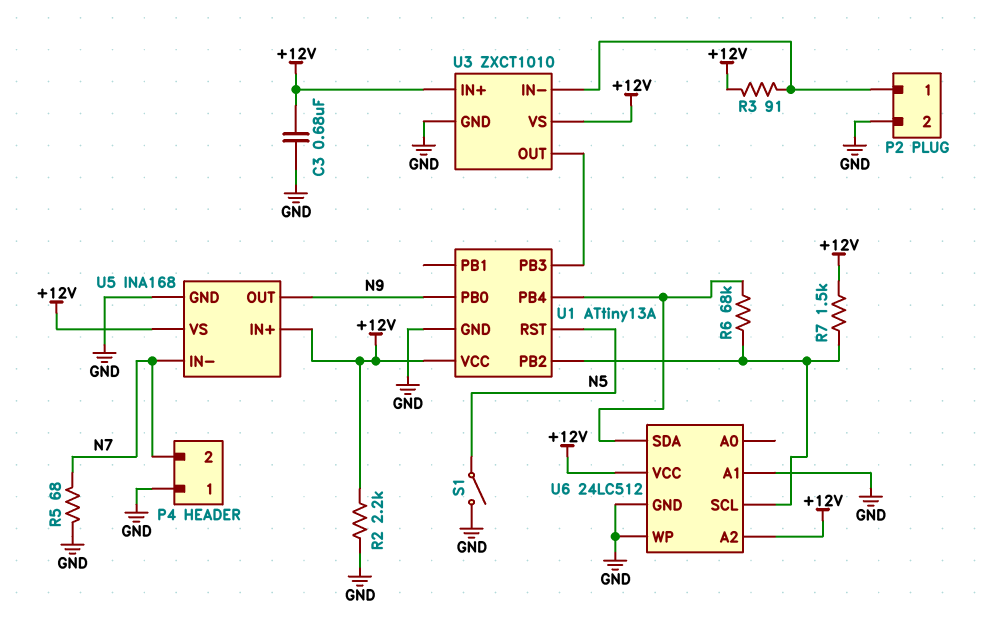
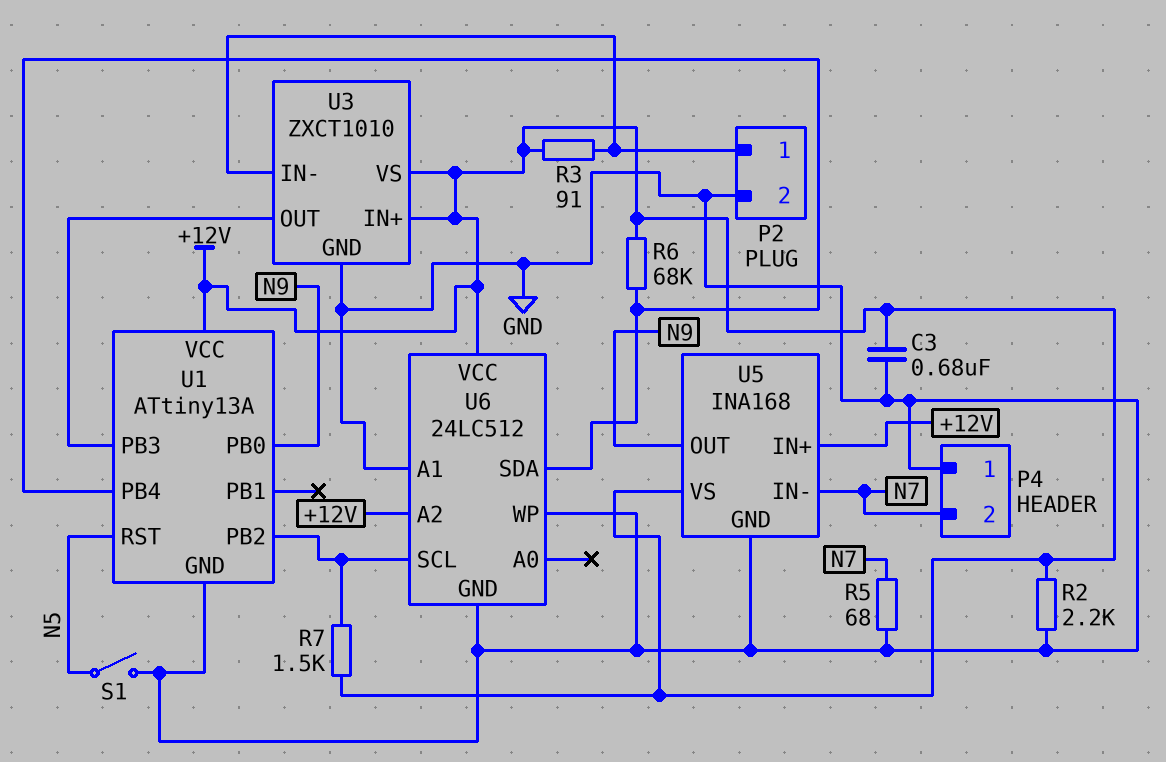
R6: 68k (U1/PB2, U1/PB4) -> 68k (+12V, U1/PB4)

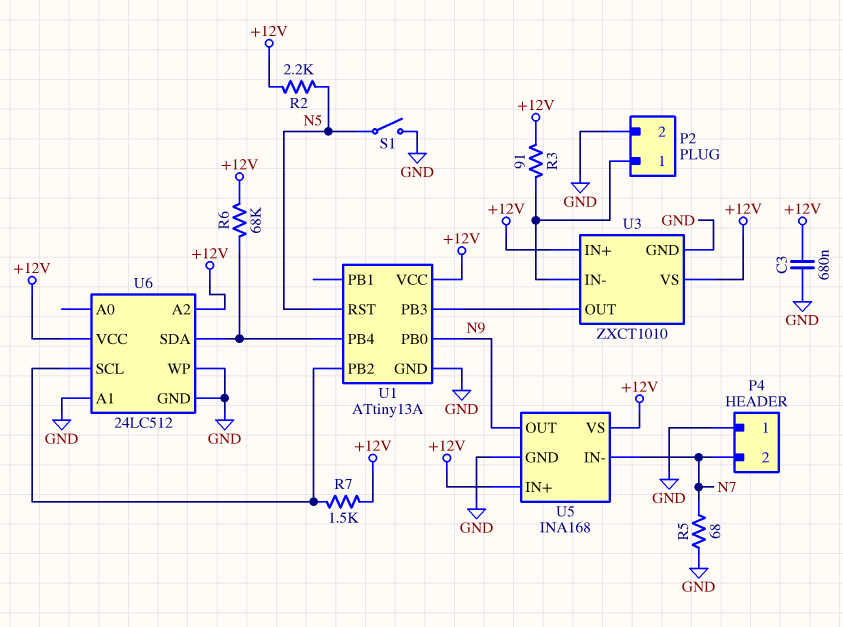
R2: 2.2k (+12V, GND) -> 2.2k (+12V, N5)

